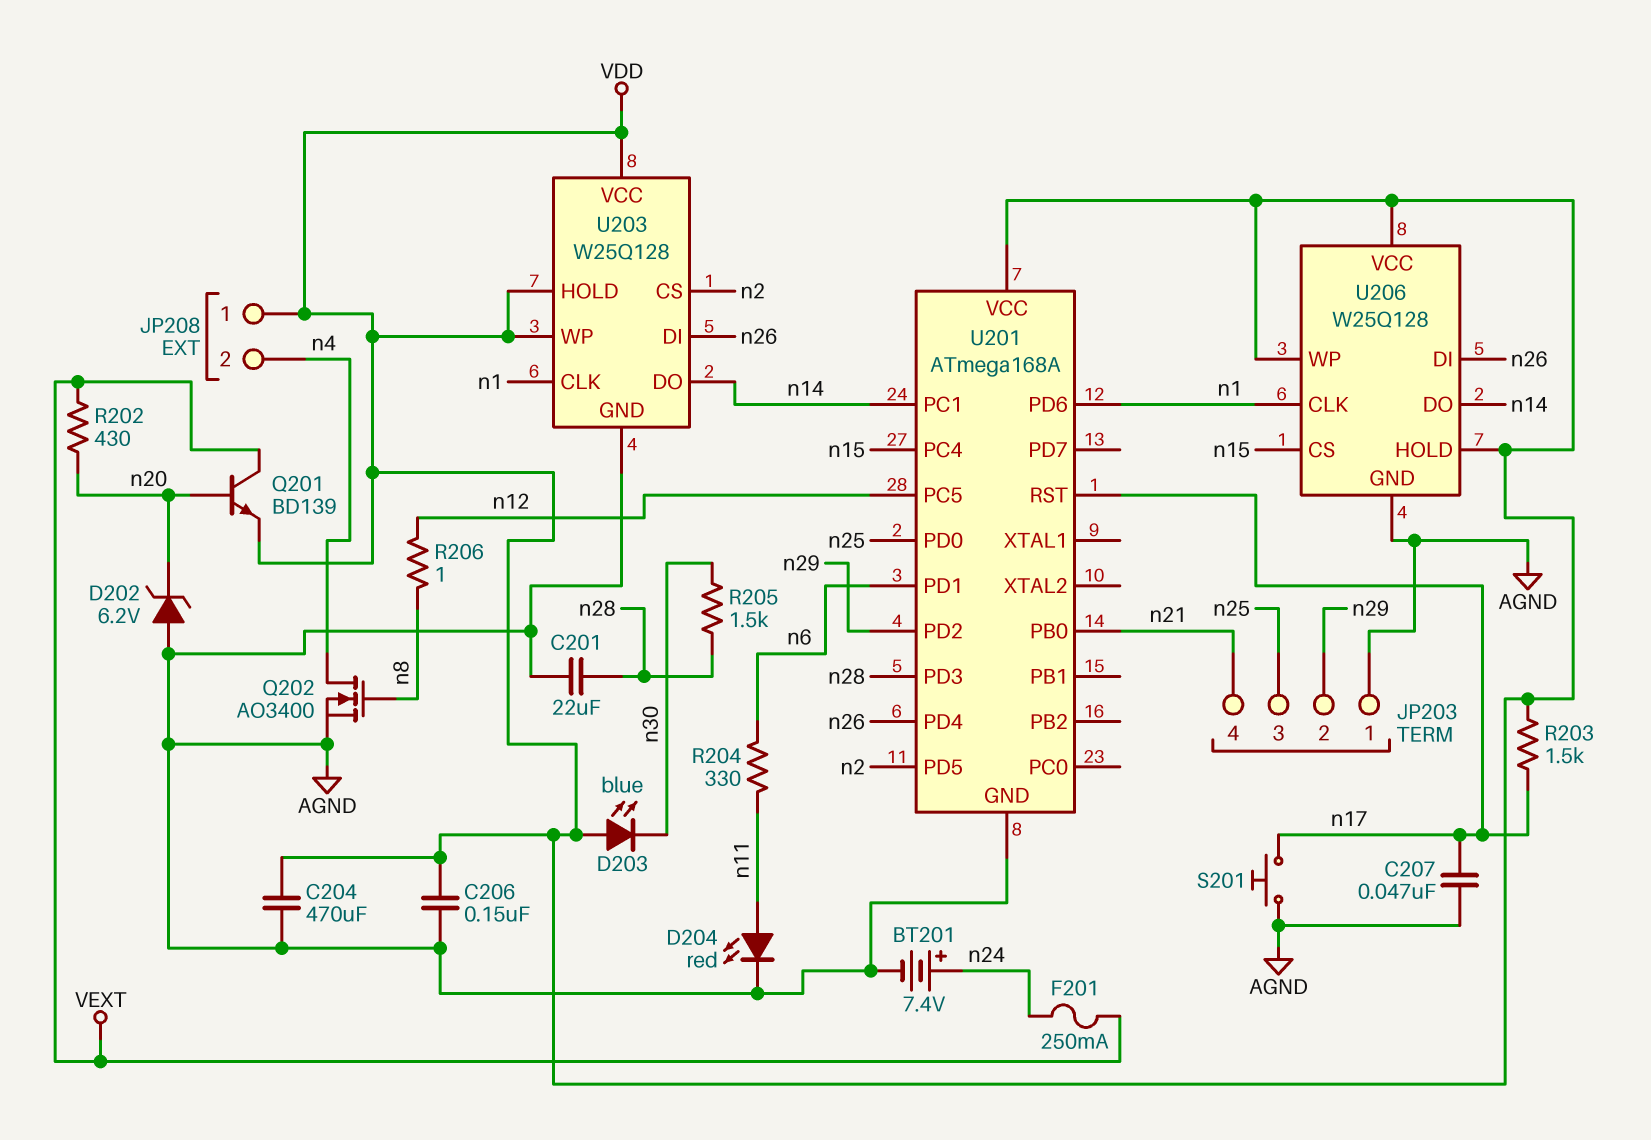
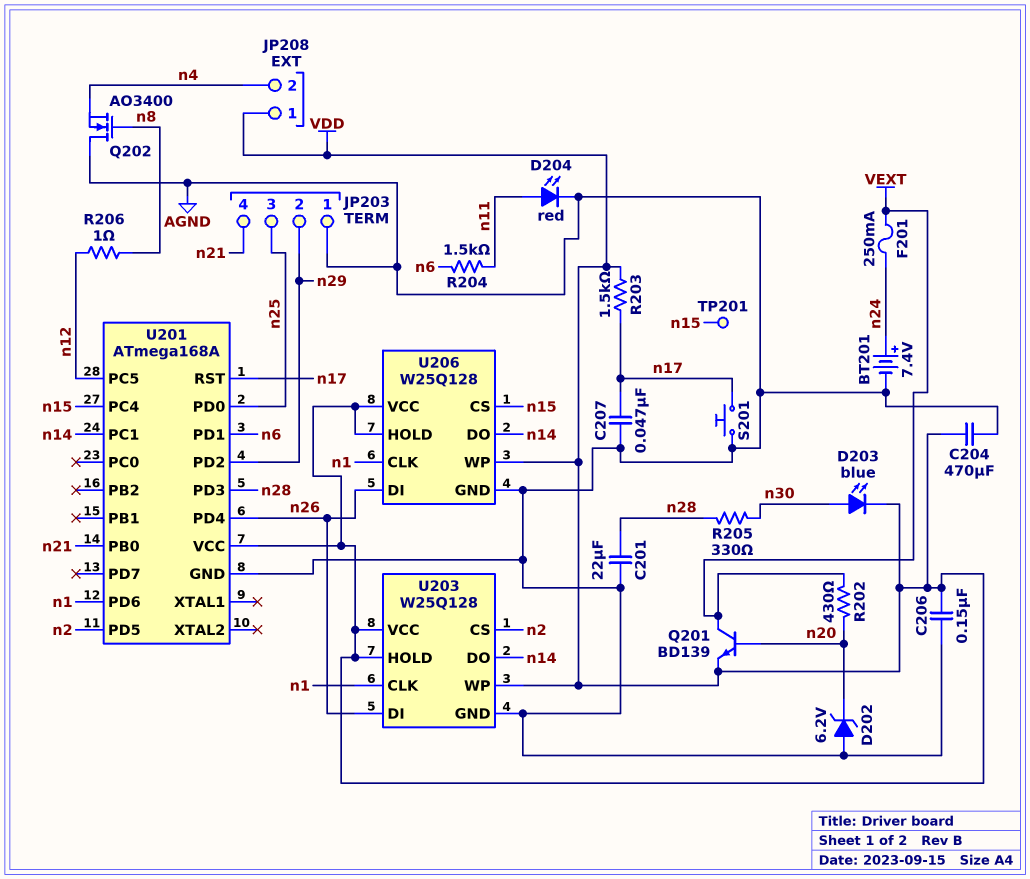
D203: LED blue (A VDD, K n30) -> LED blue (A n30, K VDD)
Q202: NMOS AO3400 (G n8, D n4, S AGND) -> NMOS AO3400 (G n8, D AGND, S n4)
R204: 330 (n6, n11) -> 1.5k (n6, n11)
R205: 1.5k (n28, n30) -> 330 (n28, n30)
TP201: none -> test point (n15)

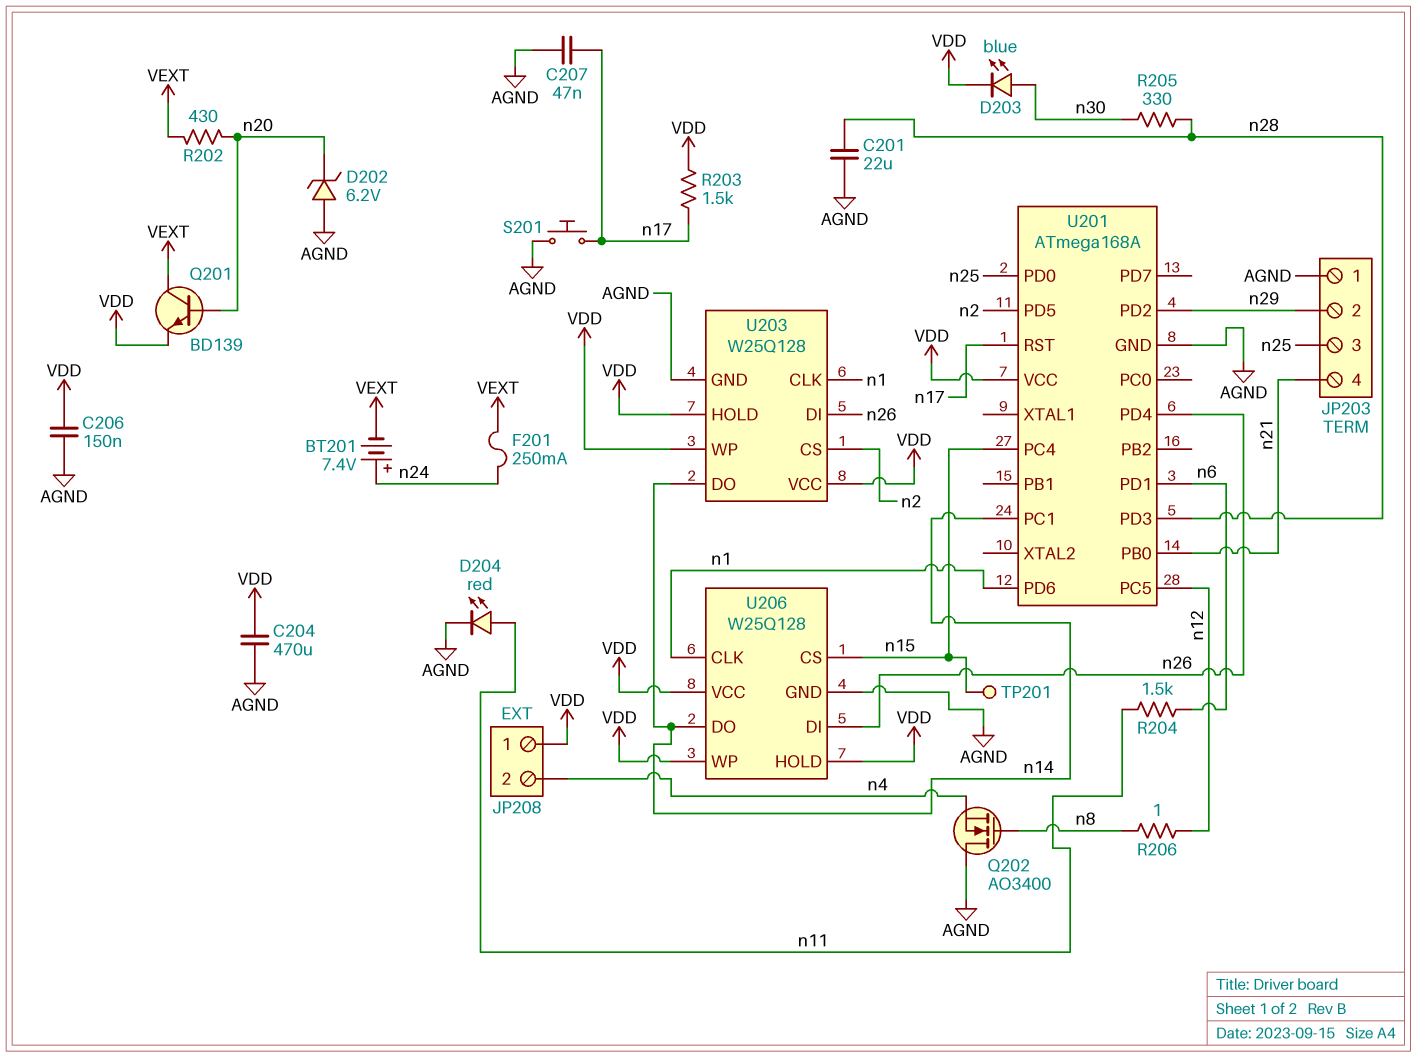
BT201: 7.4V (plus n24, minus AGND) -> 7.4V (plus n24, minus VEXT)

